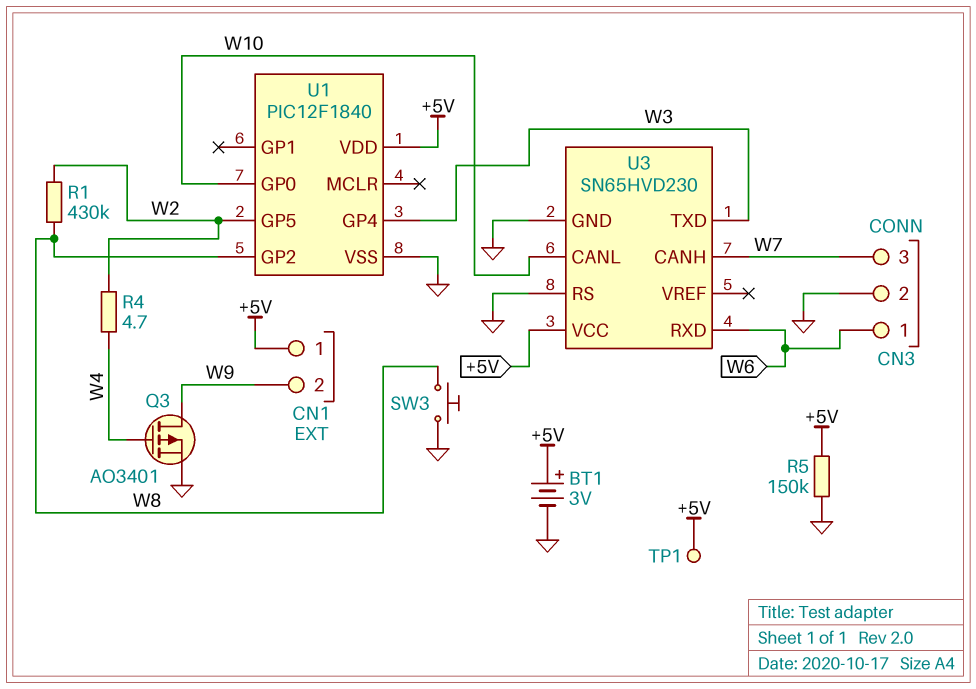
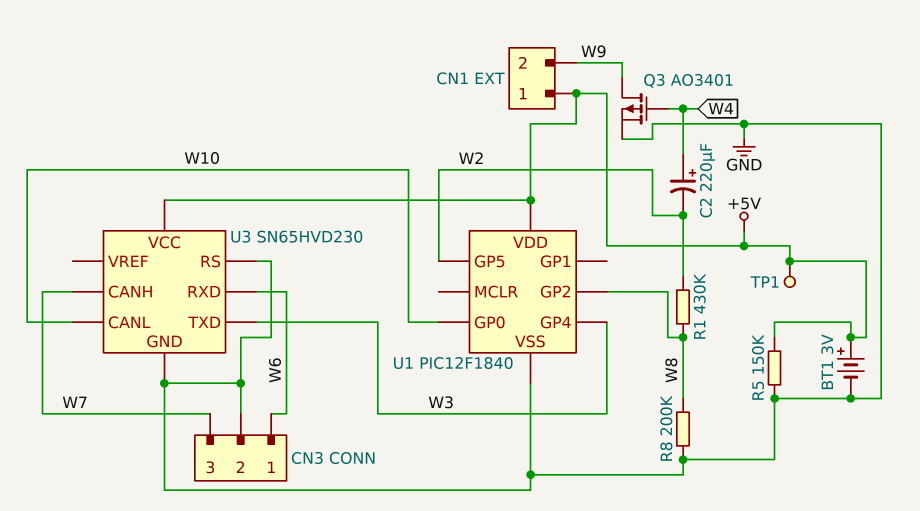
C2: none -> 220uF (plus W4, minus W2)
R4: 4.7 (W2, W4) -> none
R8: none -> 200k (GND, W8)
SW3: button (GND, W8) -> none

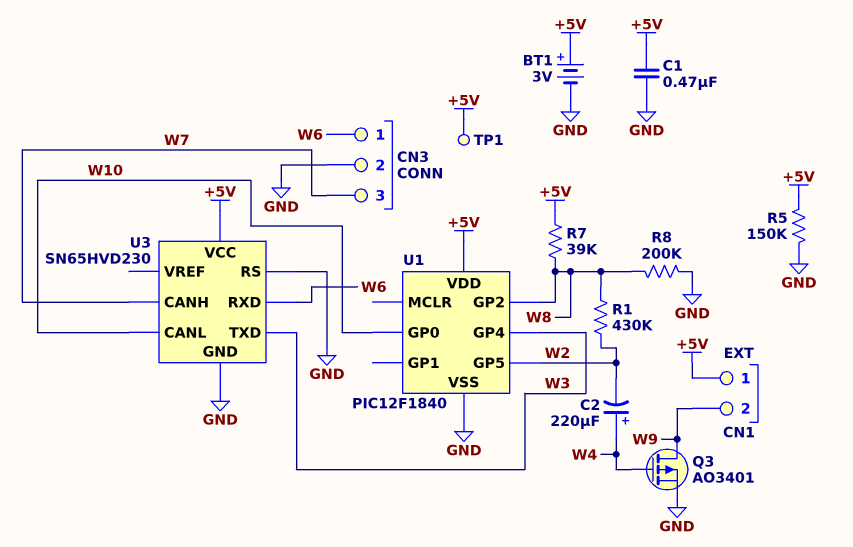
C1: none -> 470nF (+5V, GND)
R7: none -> 39k (+5V, W8)

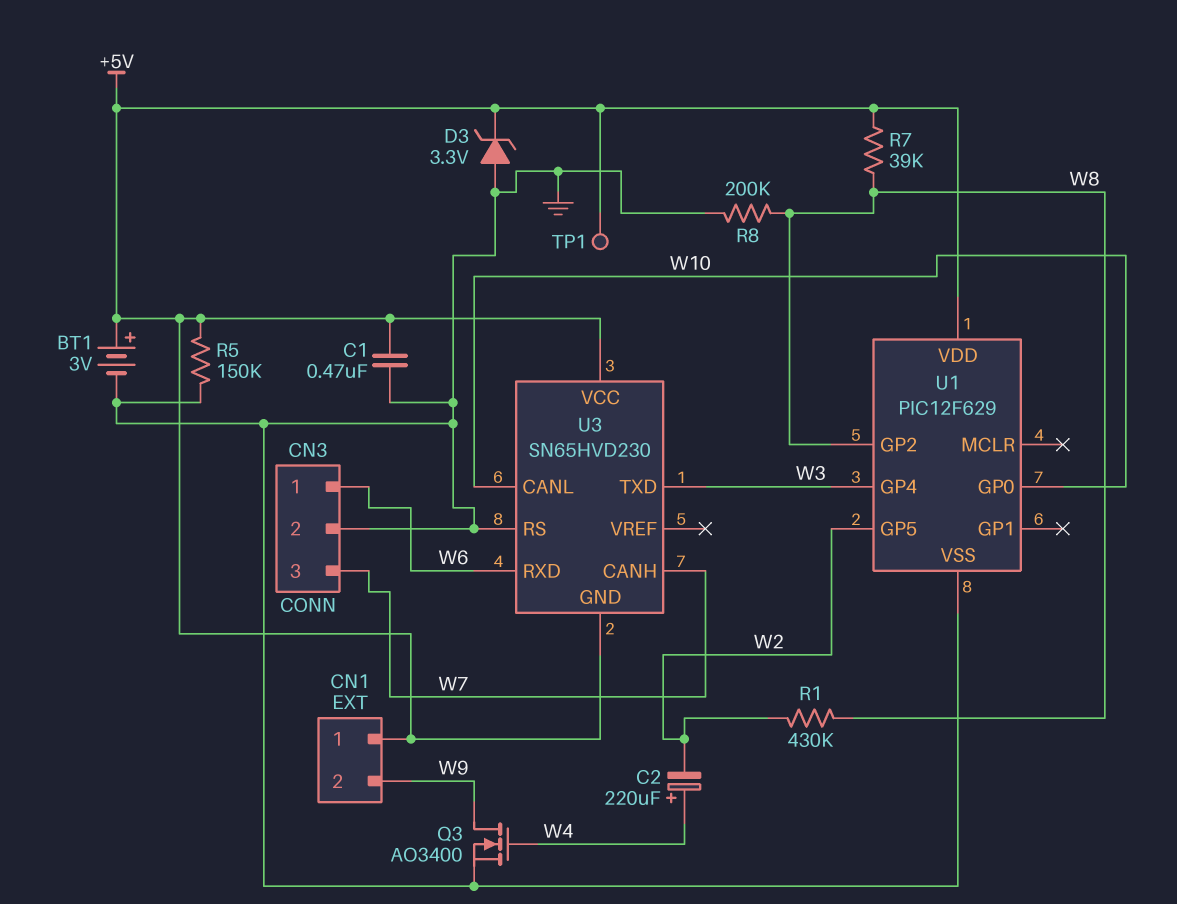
D3: none -> zener 3.3V (A GND, K +5V)
Q3: PMOS AO3401 (G W4, D W9, S GND) -> NMOS AO3400 (G W4, D W9, S GND)
U1: PIC12F1840 -> PIC12F629
U3 pin GND: GND -> +5V

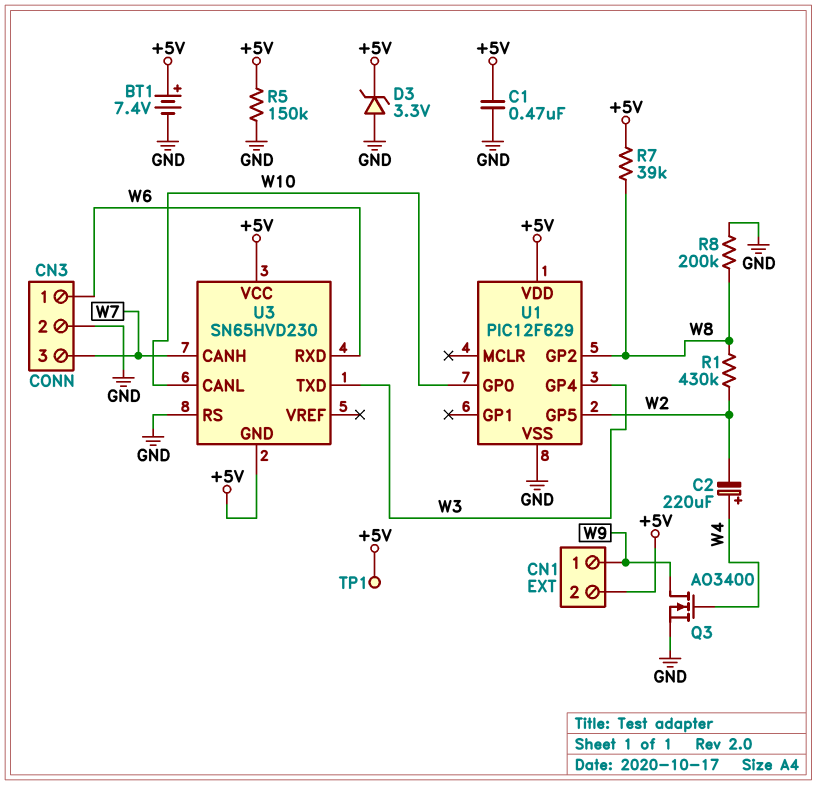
BT1: 3V (plus +5V, minus GND) -> 7.4V (plus +5V, minus GND)
CN1 pin 1: +5V -> W9
CN1 pin 2: W9 -> +5V

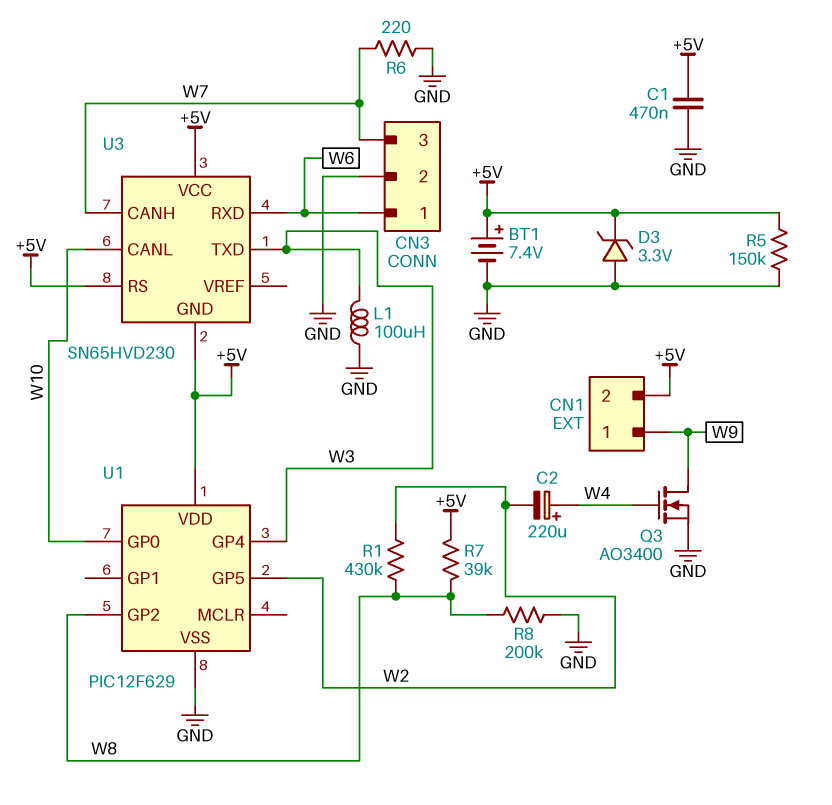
L1: none -> 100uH (GND, W3)
R6: none -> 220 (GND, W7)
TP1: test point (+5V) -> none
U3 pin RS: GND -> +5V

